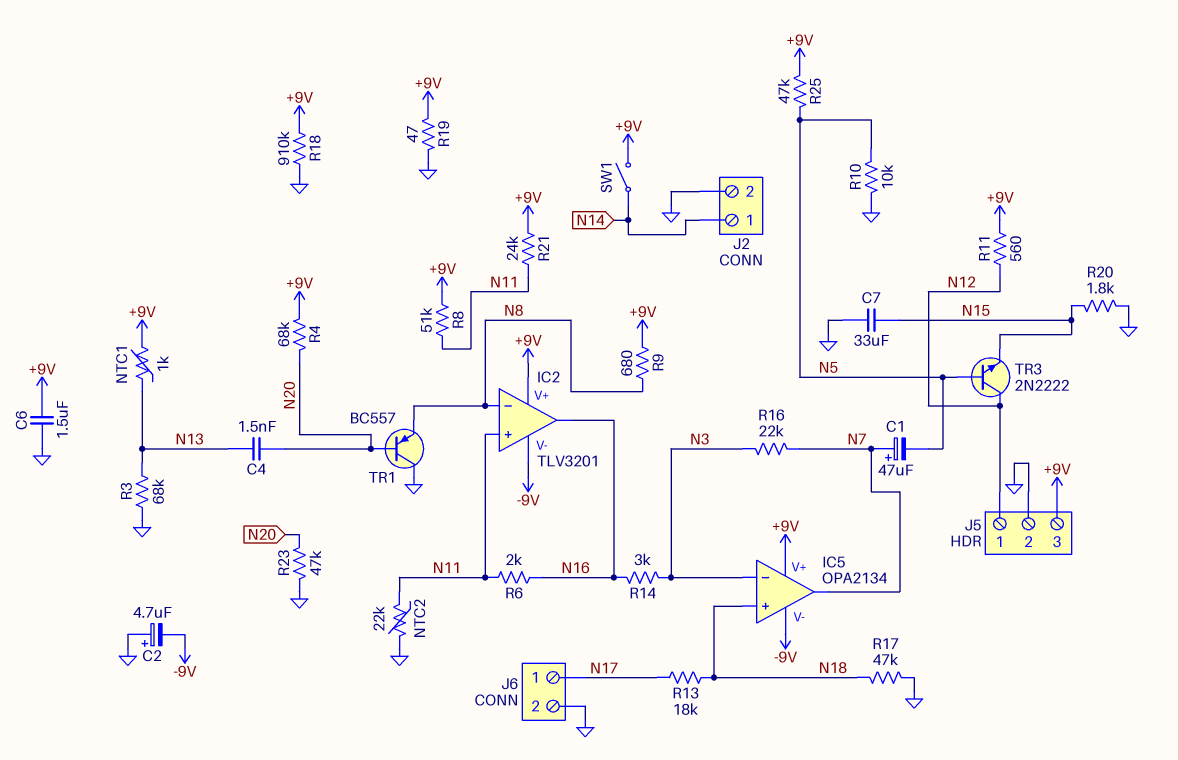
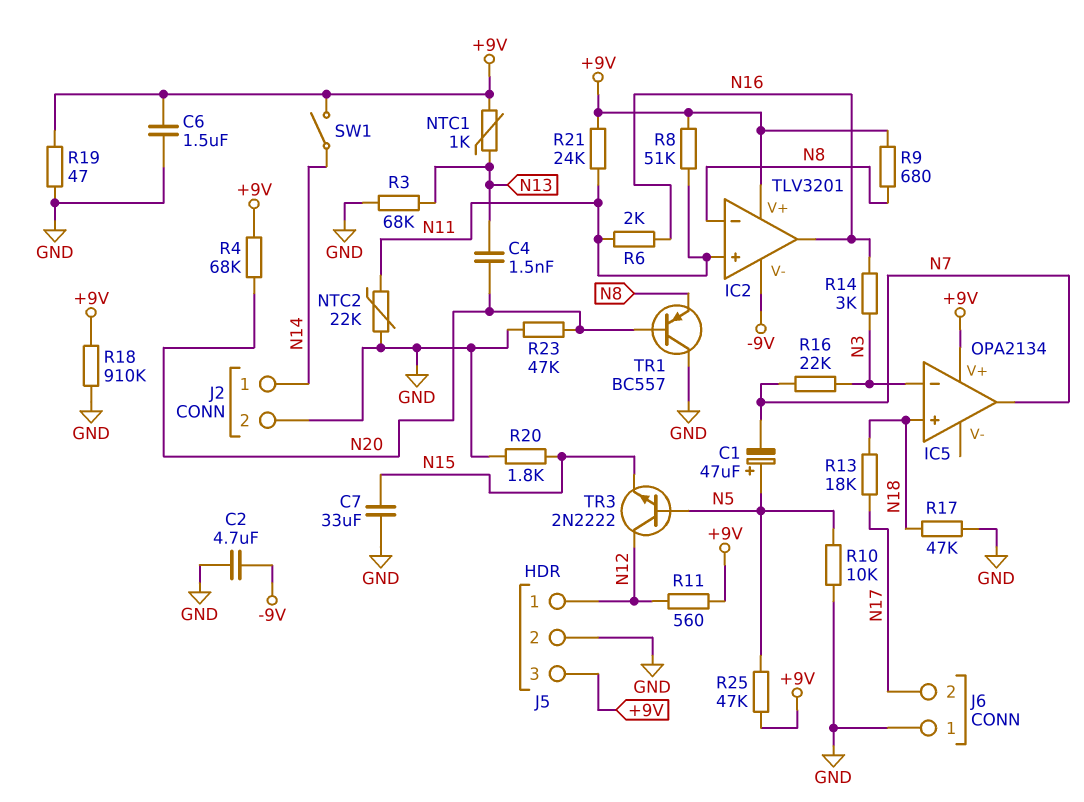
C1: 47uF (plus N7, minus N5) -> 47uF (plus N5, minus N7)
C2: 4.7uF (plus GND, minus -9V) -> 4.7uF (-9V, GND)
IC5 pin V-: -9V -> none
J6 pin 1: N17 -> GND
J6 pin 2: GND -> N17

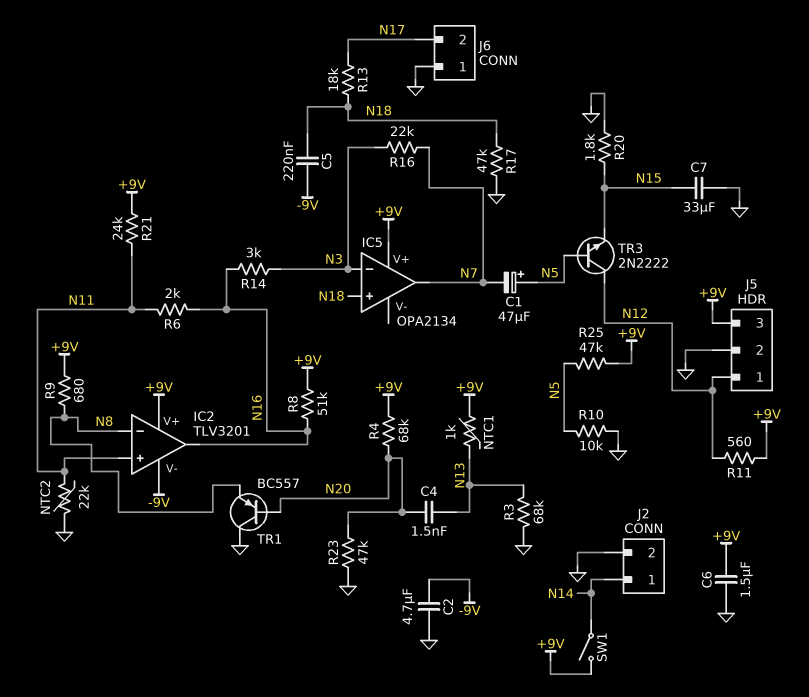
C5: none -> 220nF (-9V, N18)
R8: 51k (+9V, N11) -> 51k (+9V, N16)
R18: 910k (+9V, GND) -> none
R19: 47 (+9V, GND) -> none

